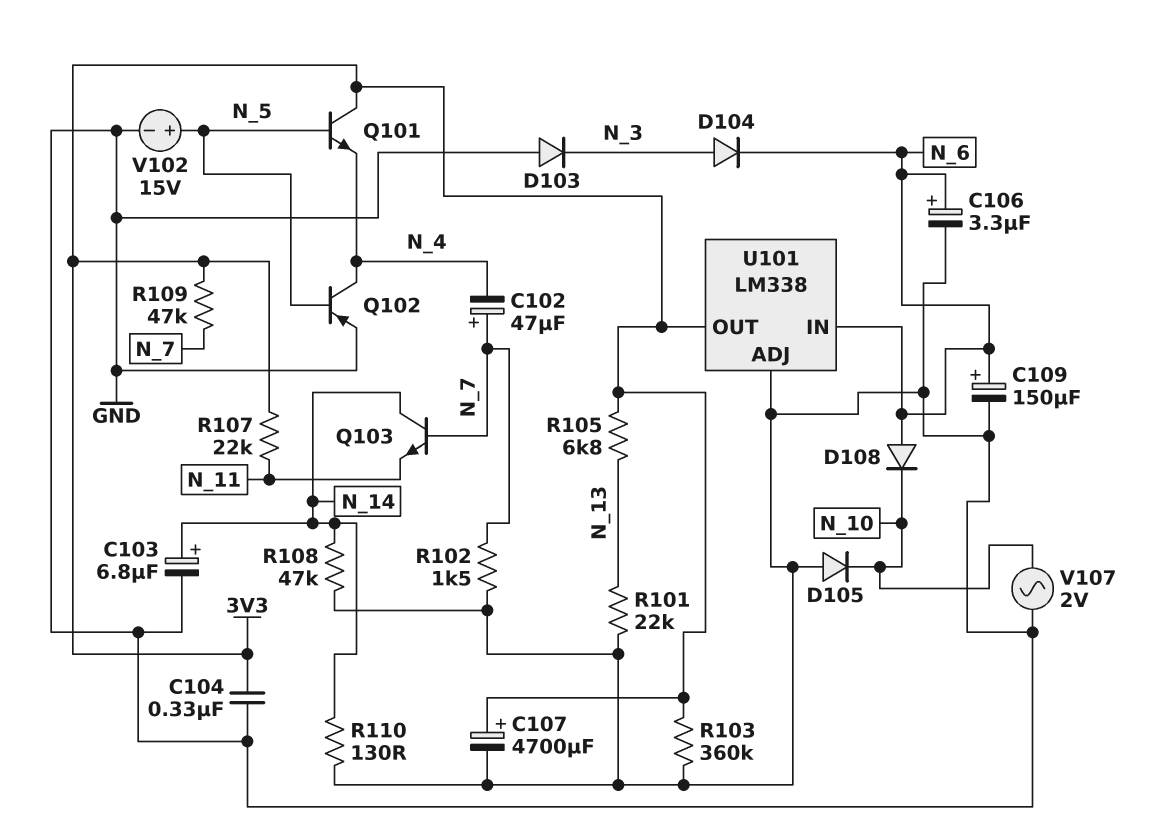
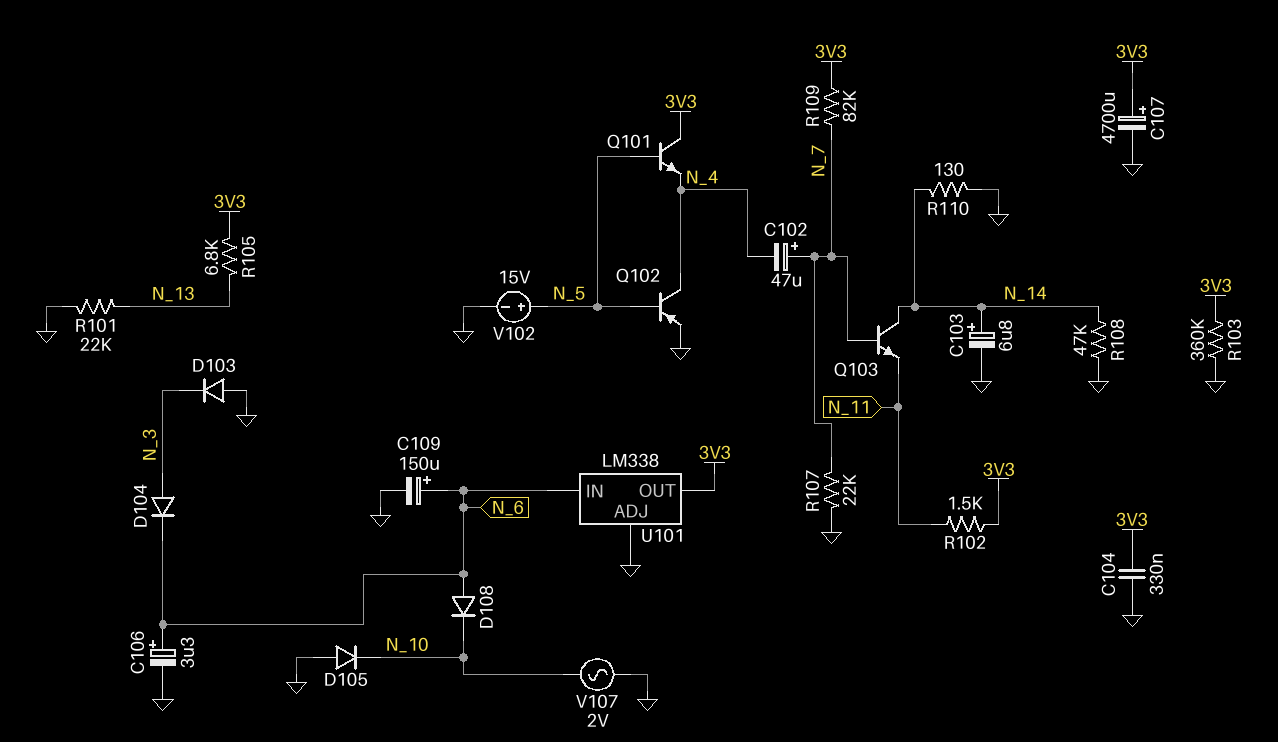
R102: 1.5k (GND, N_7) -> 1.5k (3V3, N_11)
R107: 22k (3V3, N_11) -> 22k (GND, N_7)
R109: 47k (3V3, N_7) -> 82k (3V3, N_7)

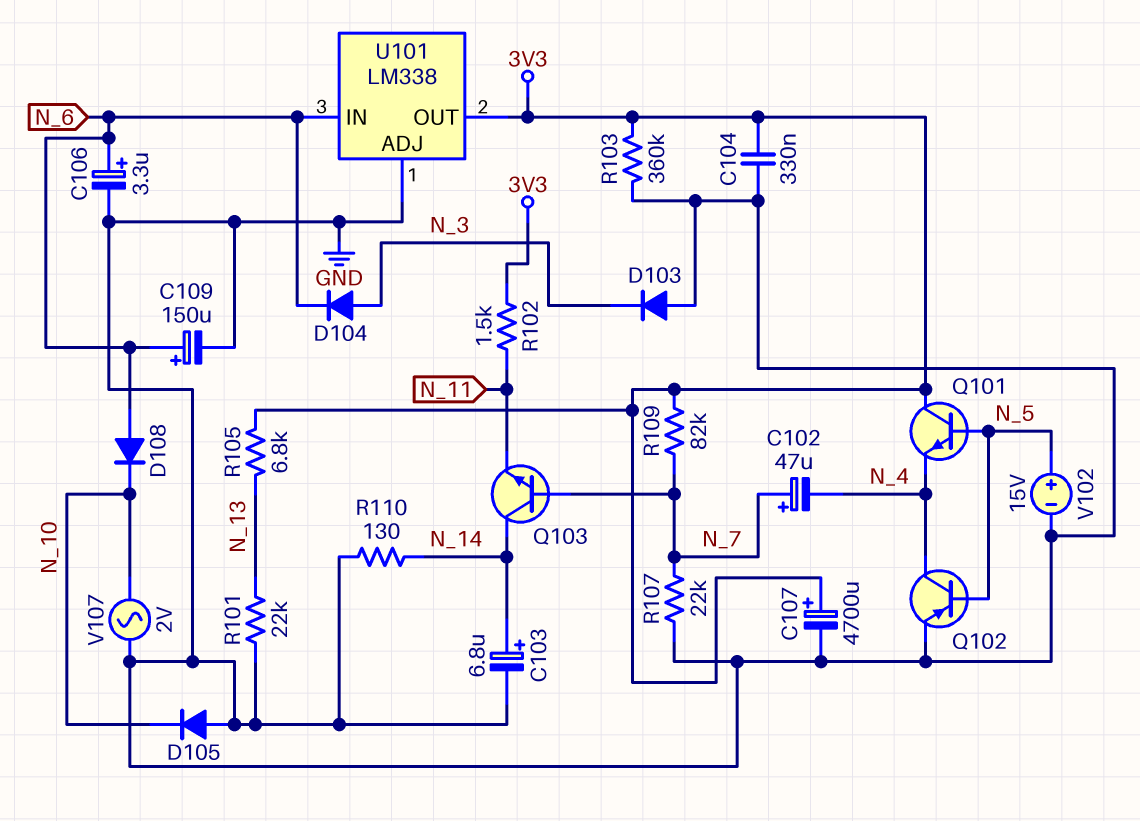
R108: 47k (GND, N_14) -> none

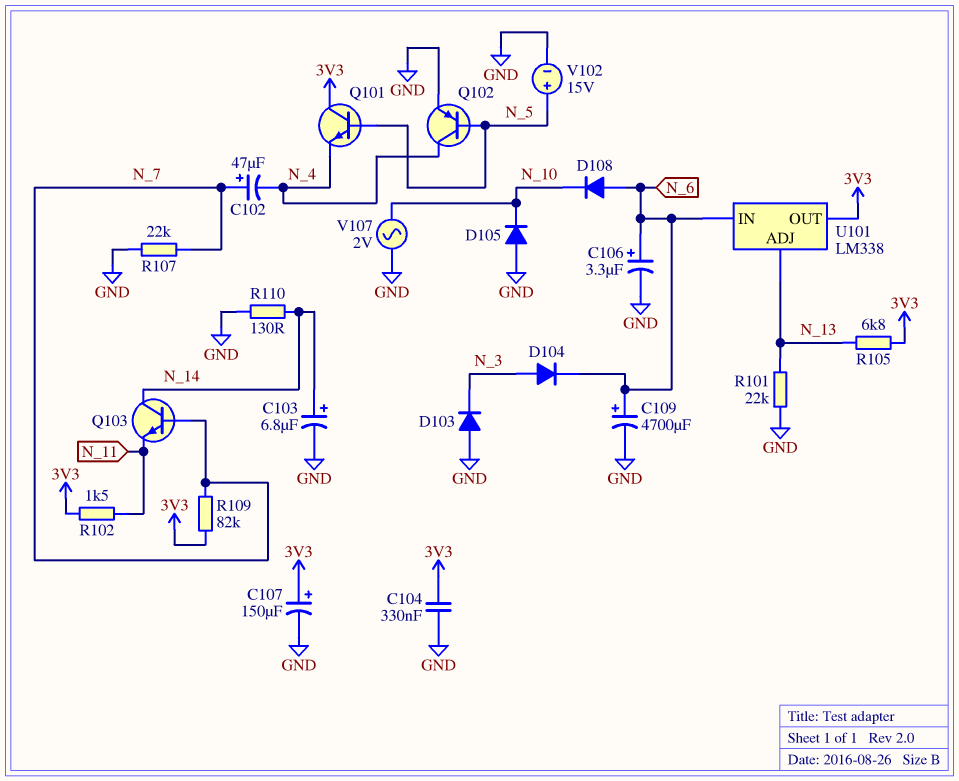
C107: 4700uF (plus 3V3, minus GND) -> 150uF (plus 3V3, minus GND)
C109: 150uF (plus N_6, minus GND) -> 4700uF (plus N_6, minus GND)
R103: 360k (3V3, GND) -> none
U101 pin ADJ: GND -> N_13

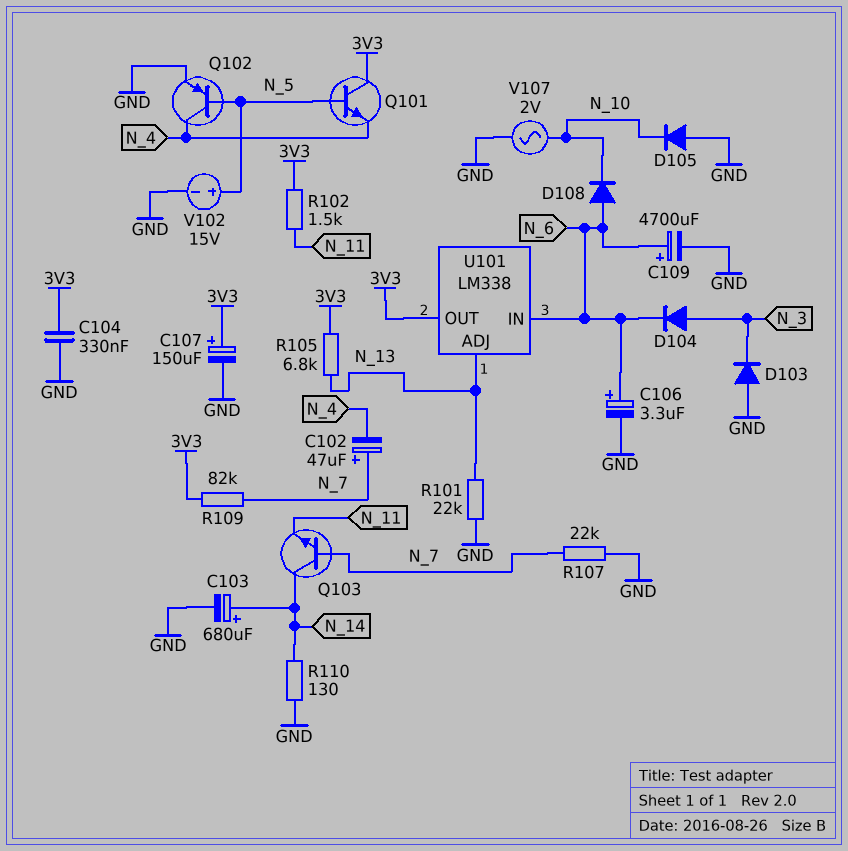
C103: 6.8uF (plus N_14, minus GND) -> 680uF (plus N_14, minus GND)

